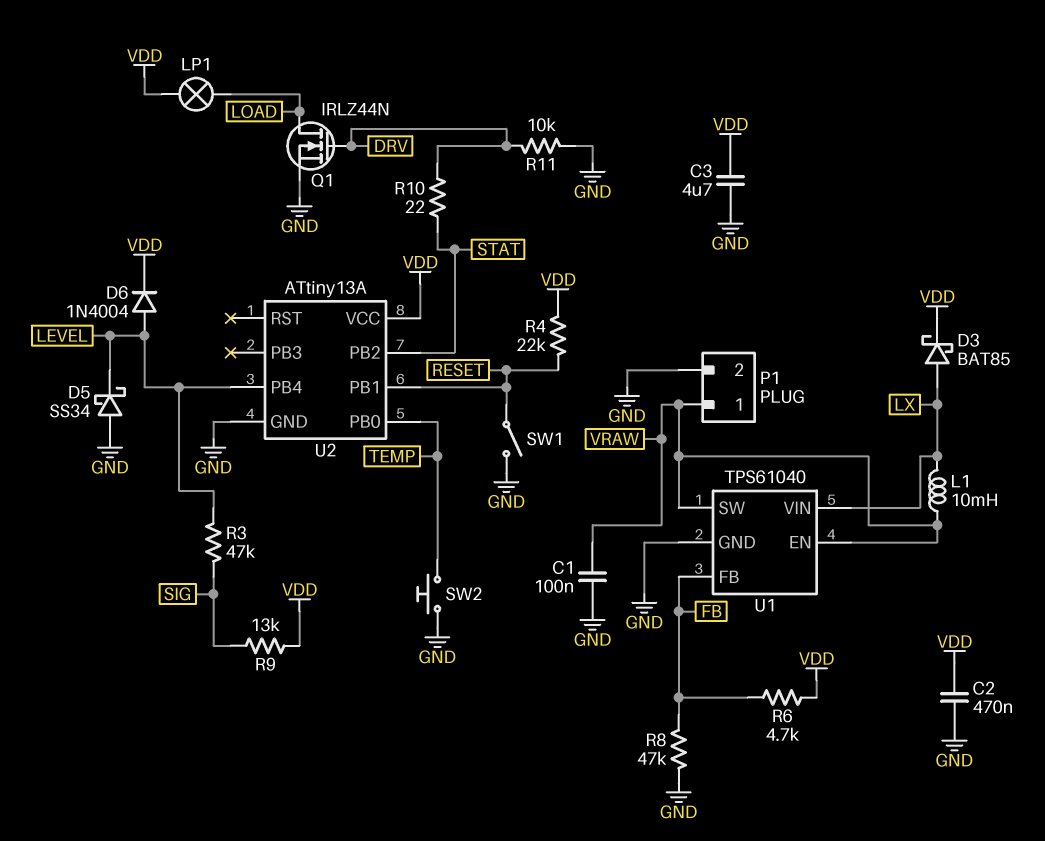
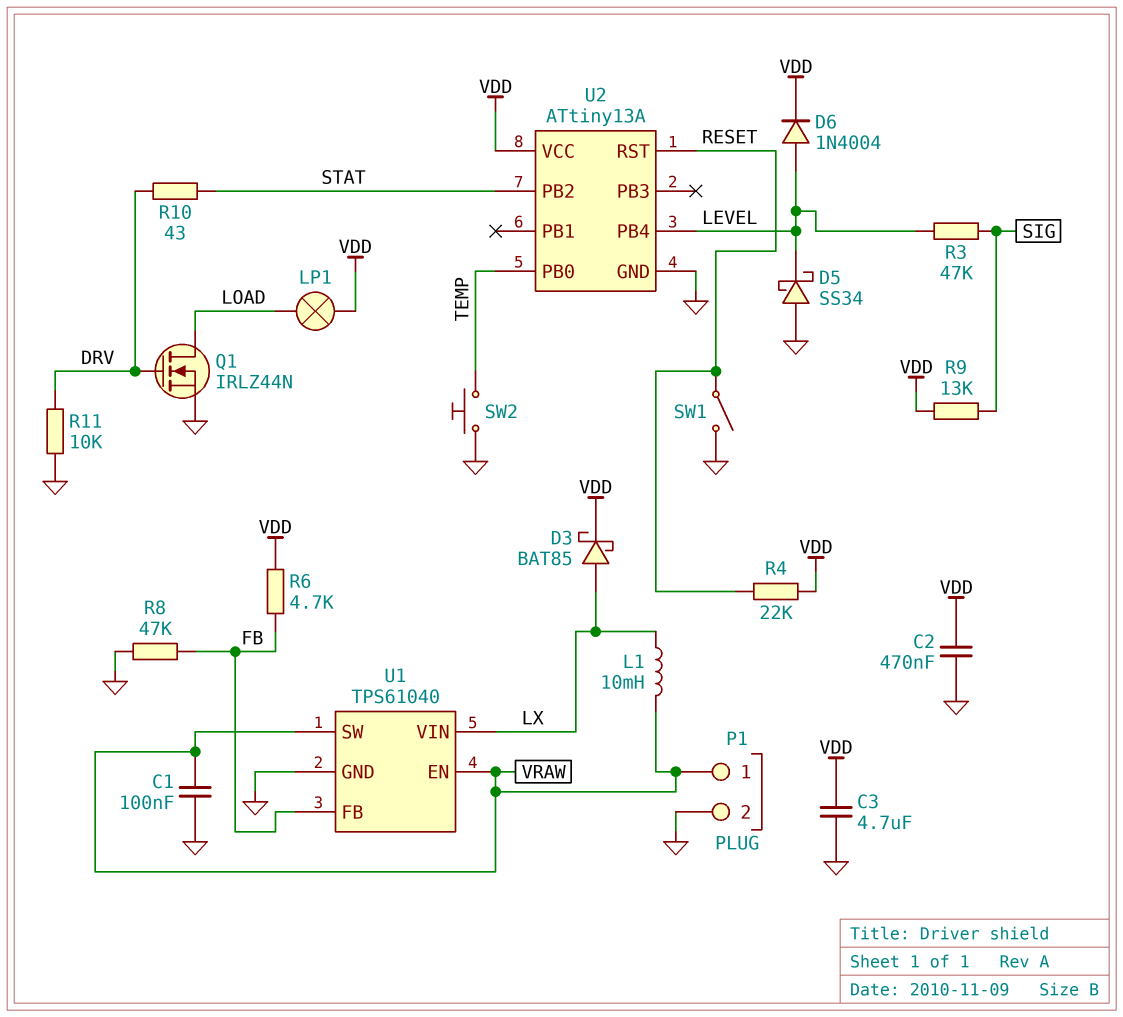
R10: 22 (DRV, STAT) -> 43 (DRV, STAT)
U2 pin PB1: RESET -> none
U2 pin RST: none -> RESET

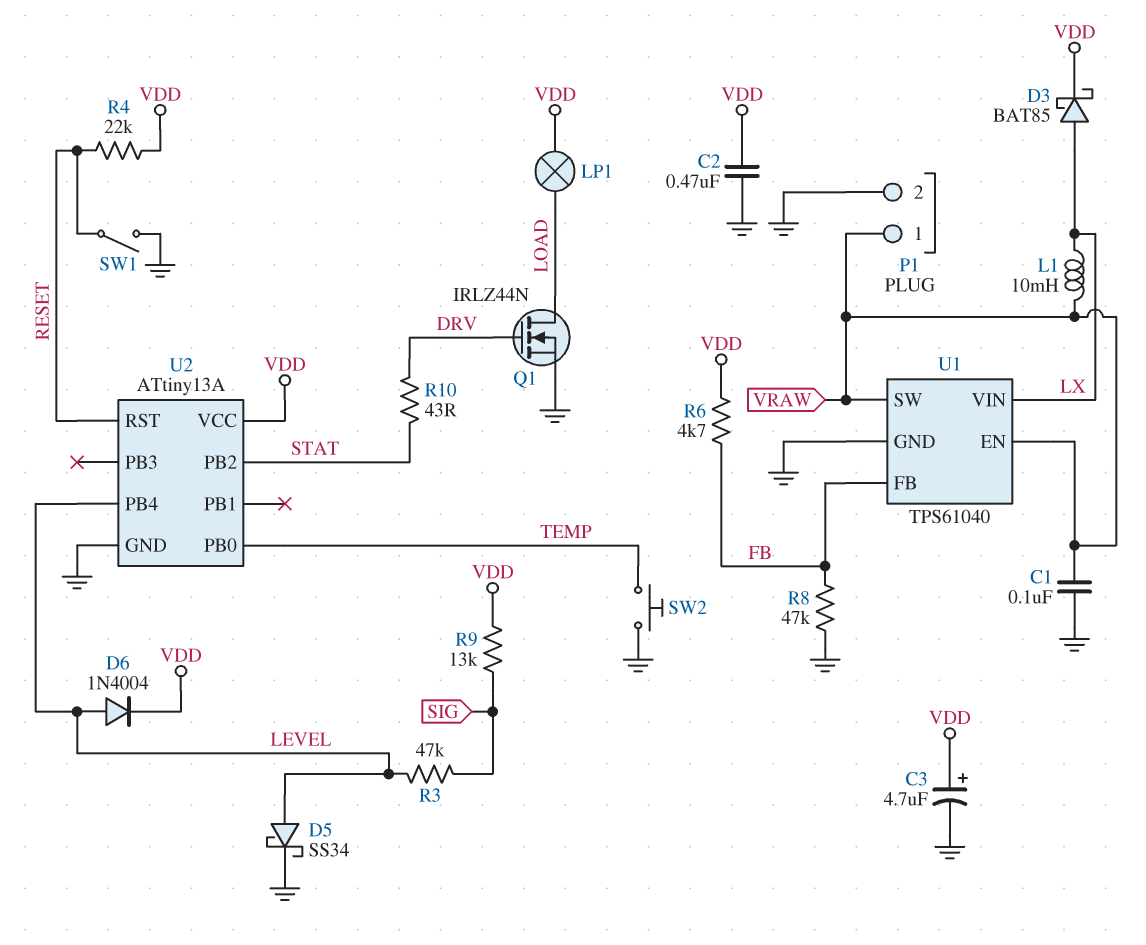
C3: 4.7uF (GND, VDD) -> 4.7uF (plus VDD, minus GND)
D5: schottky SS34 (A GND, K LEVEL) -> schottky SS34 (A LEVEL, K GND)
R11: 10k (DRV, GND) -> none

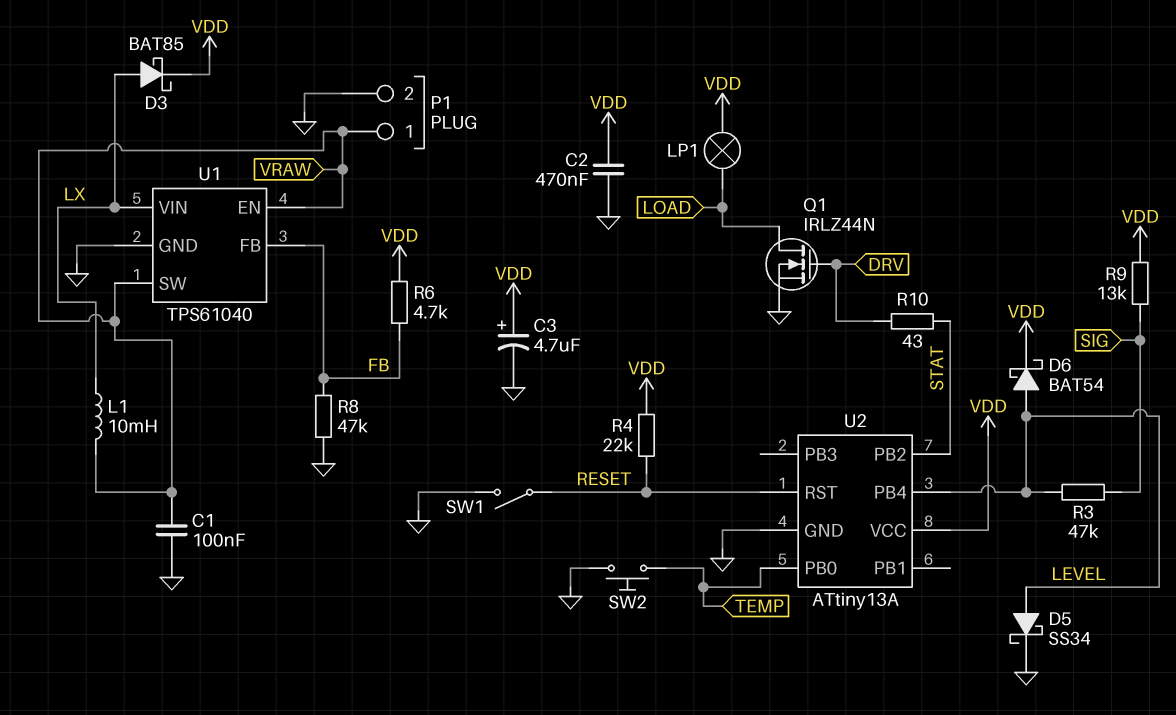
D6: diode 1N4004 (A LEVEL, K VDD) -> schottky BAT54 (A LEVEL, K VDD)

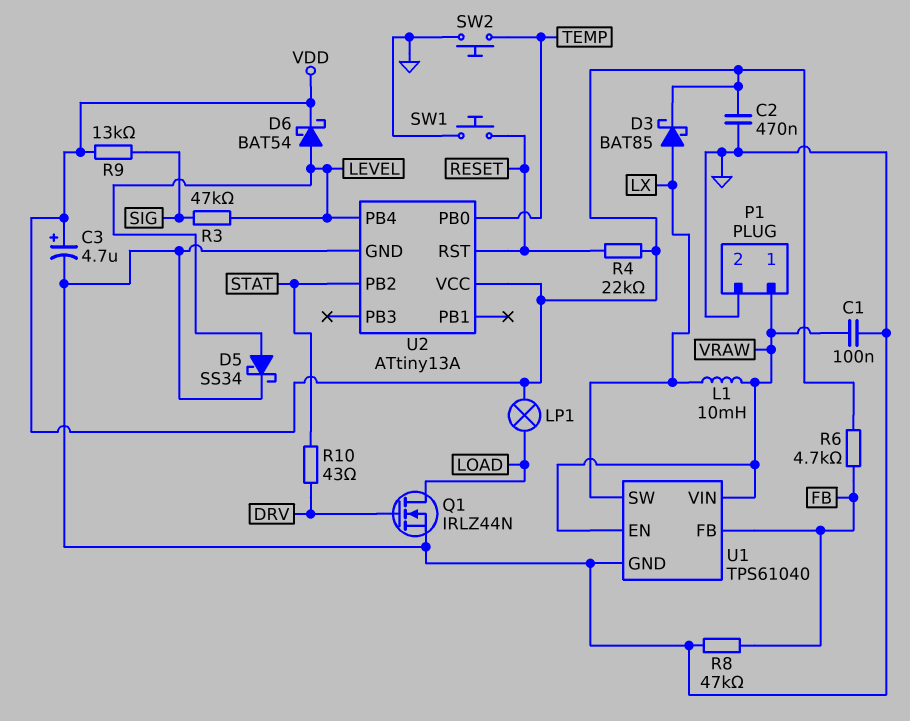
SW1: switch (GND, RESET) -> button (GND, RESET)
U1 pin SW: VRAW -> LX
U1 pin VIN: LX -> VRAW

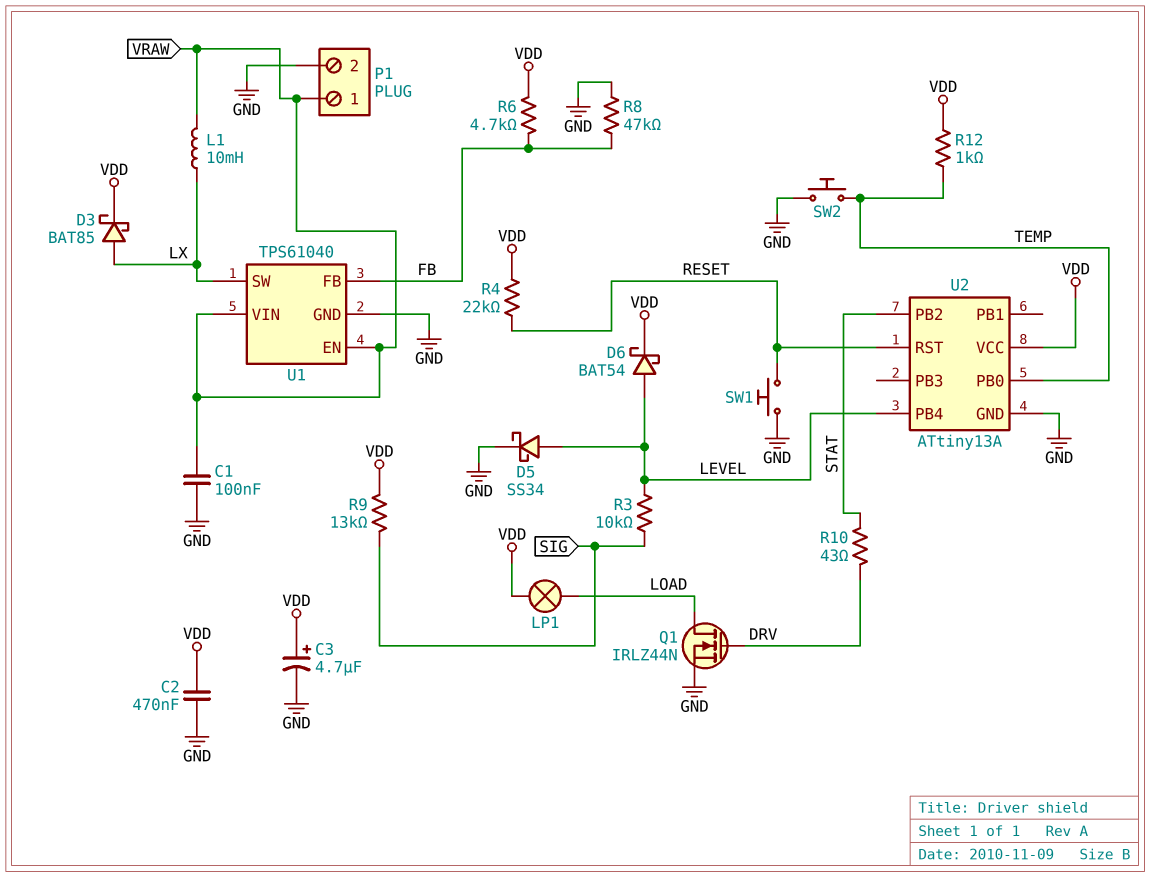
R3: 47k (LEVEL, SIG) -> 10k (LEVEL, SIG)
R12: none -> 1k (TEMP, VDD)

